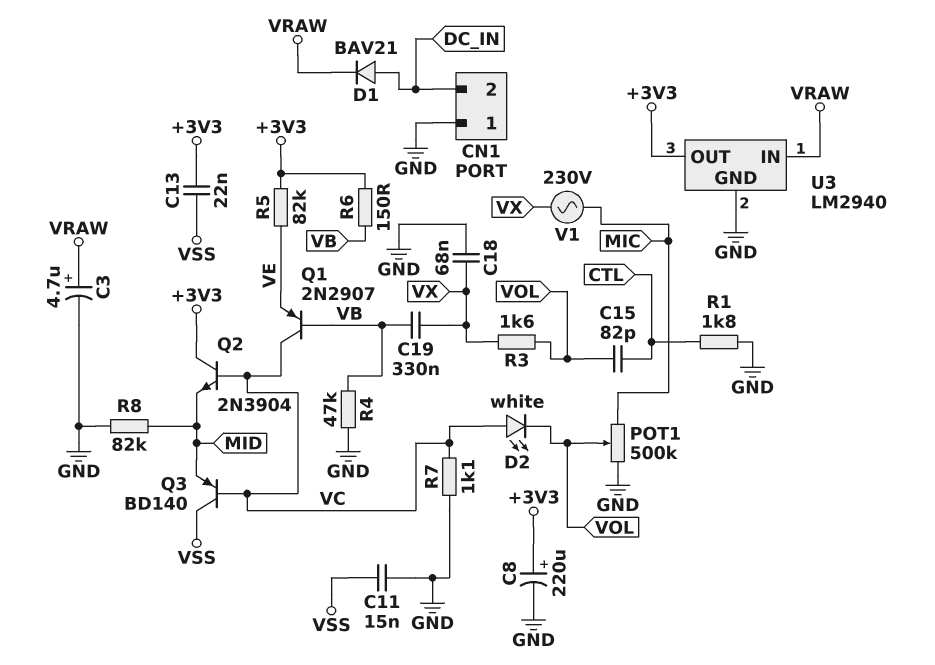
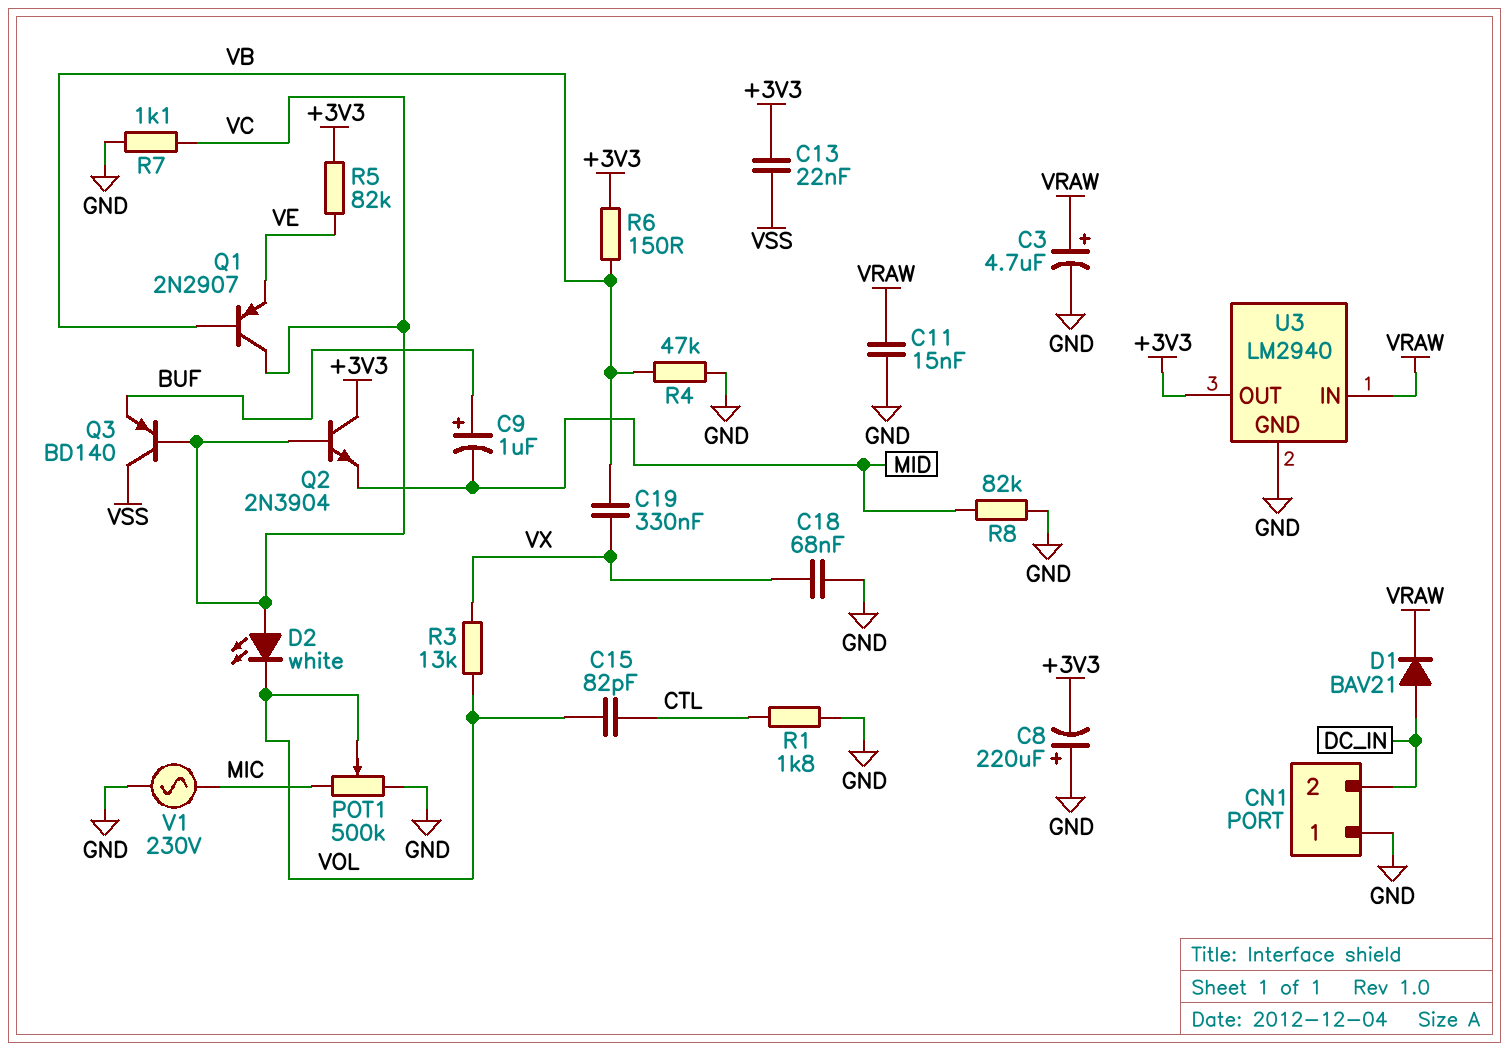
C8: 220uF (plus +3V3, minus GND) -> 220uF (plus GND, minus +3V3)
C9: none -> 1uF (plus BUF, minus MID)
C11: 15nF (GND, VSS) -> 15nF (GND, VRAW)
Q3: PNP BD140 (B VC, C VSS, E MID) -> PNP BD140 (B VC, C VSS, E BUF)
R3: 1.6k (VOL, VX) -> 13k (VOL, VX)
V1: AC 230V (MIC, VX) -> AC 230V (GND, MIC)

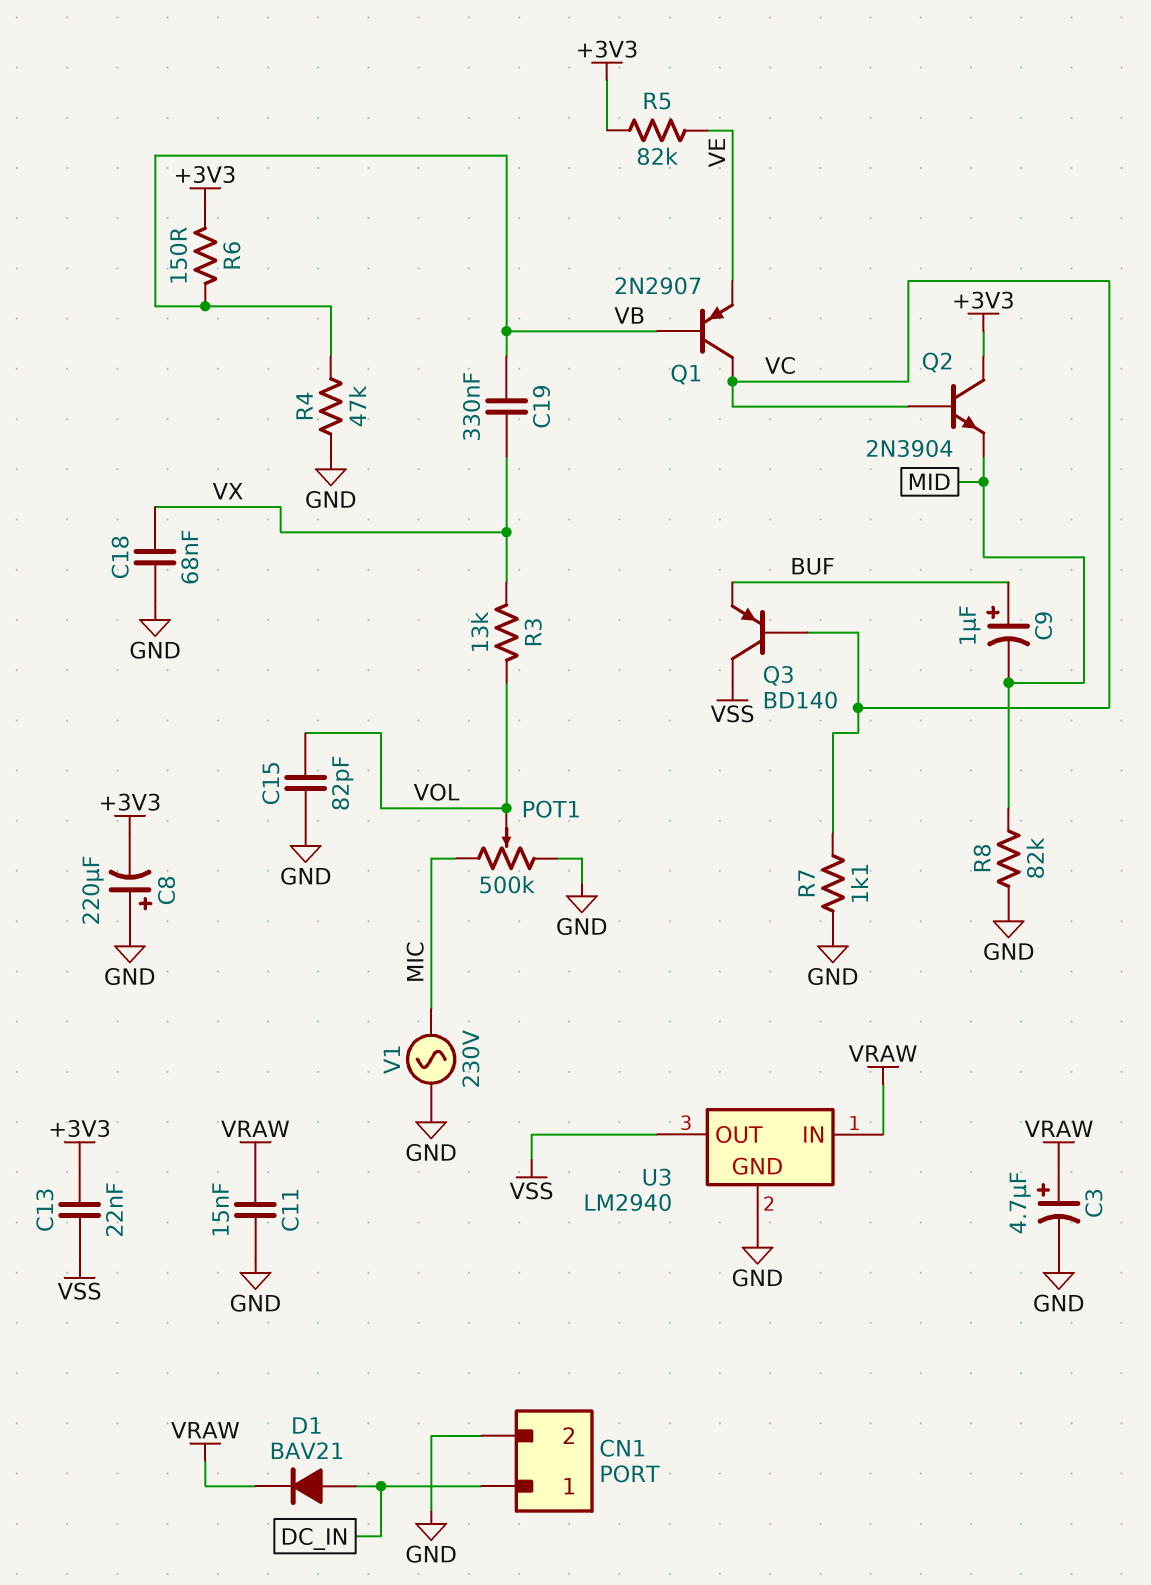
C15: 82pF (CTL, VOL) -> 82pF (GND, VOL)
CN1 pin 1: GND -> DC_IN
CN1 pin 2: DC_IN -> GND
D2: LED white (A VC, K VOL) -> none
R1: 1.8k (CTL, GND) -> none
U3 pin OUT: +3V3 -> VSS

